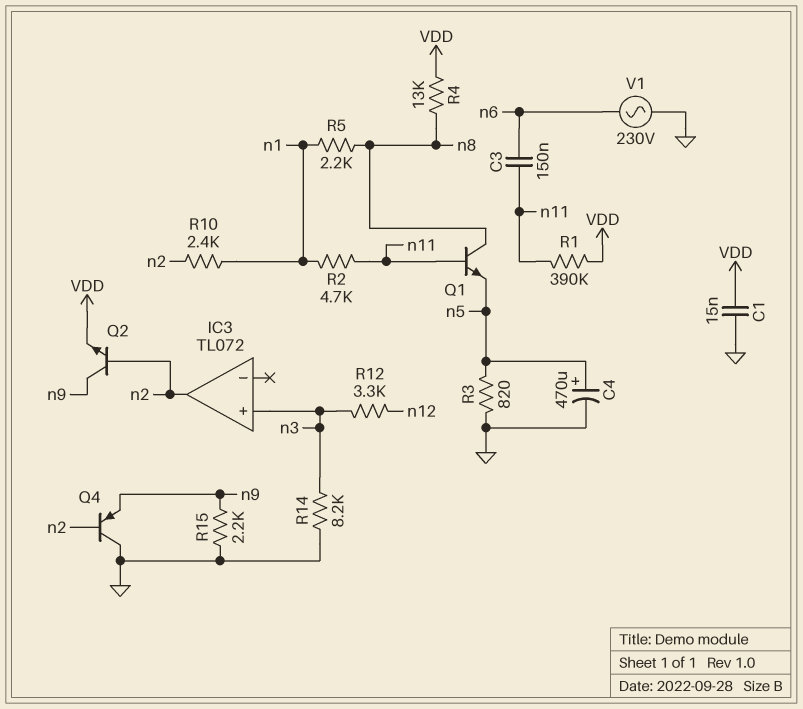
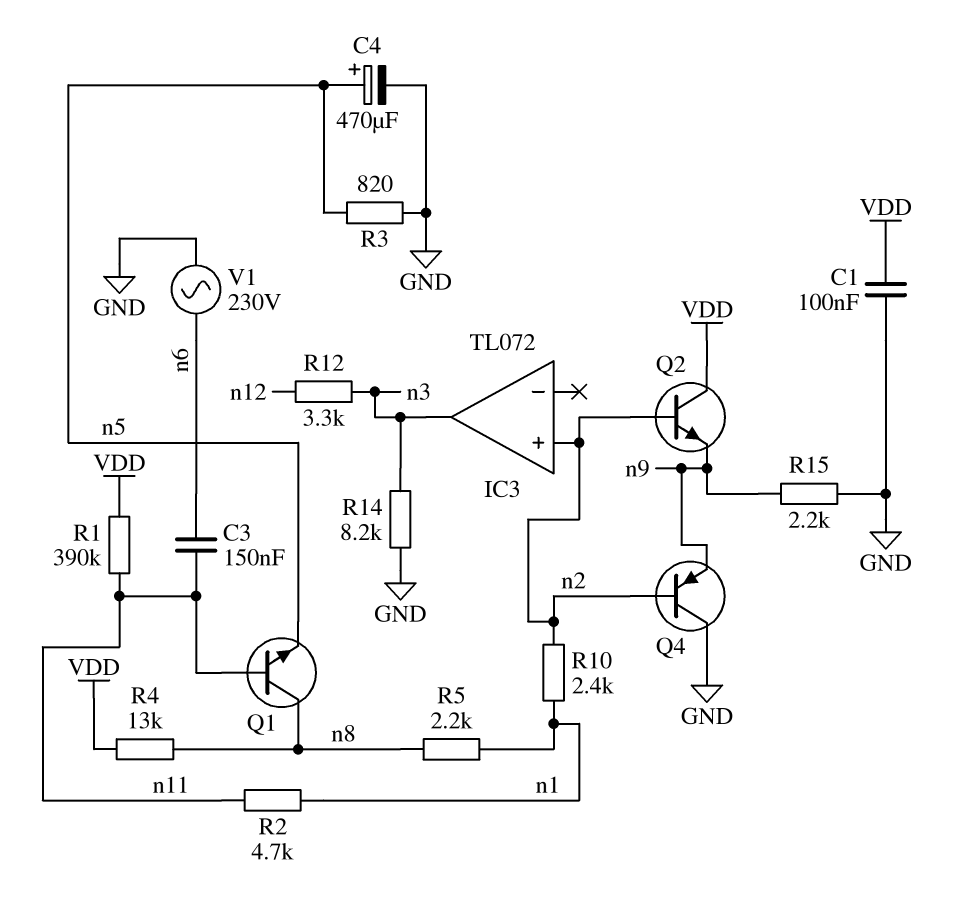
C1: 15nF (GND, VDD) -> 100nF (GND, VDD)
IC3 pin in+: n3 -> n2
IC3 pin out: n2 -> n3
Q2: NPN (B n2, C n9, E VDD) -> NPN (B n2, C VDD, E n9)

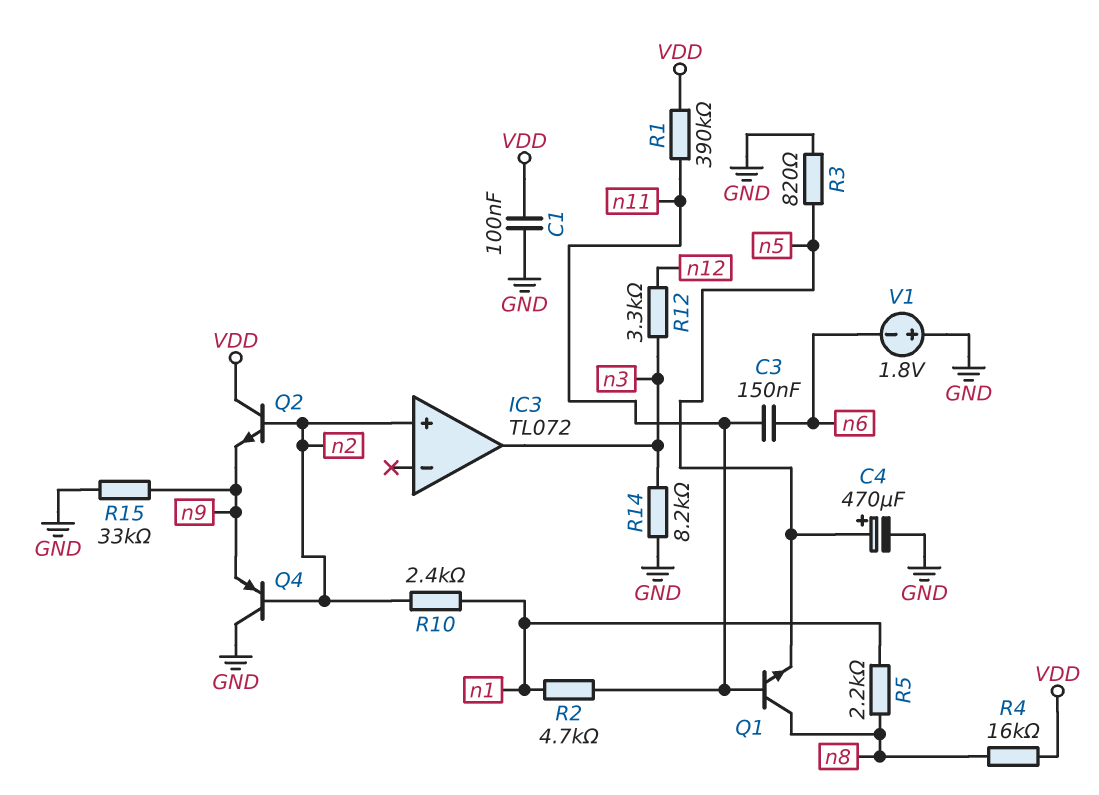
R4: 13k (VDD, n8) -> 16k (VDD, n8)
R15: 2.2k (GND, n9) -> 33k (GND, n9)
V1: AC 230V (GND, n6) -> 1.8V (plus GND, minus n6)

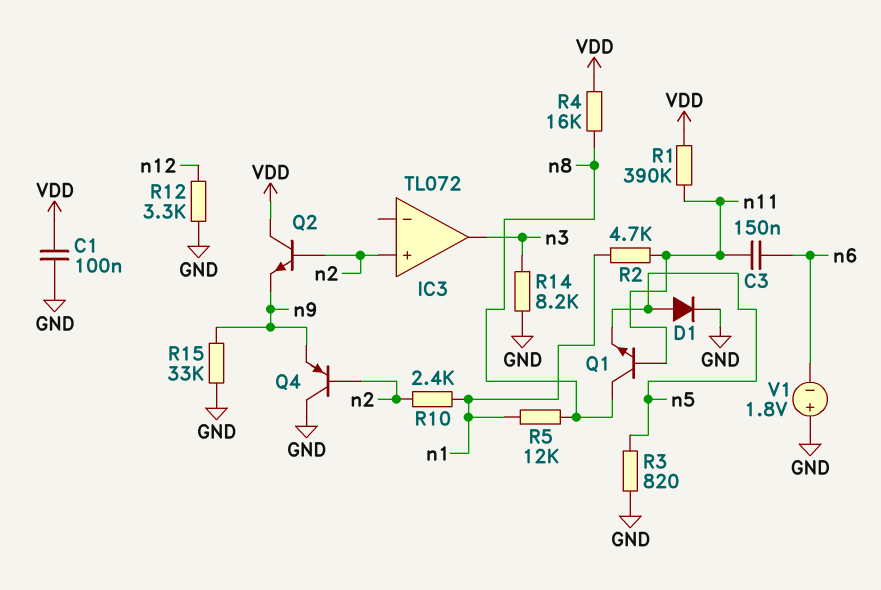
C4: 470uF (plus n5, minus GND) -> none
D1: none -> diode (A n5, K GND)
R5: 2.2k (n1, n8) -> 12k (n1, n8)
R12: 3.3k (n3, n12) -> 3.3k (GND, n12)

